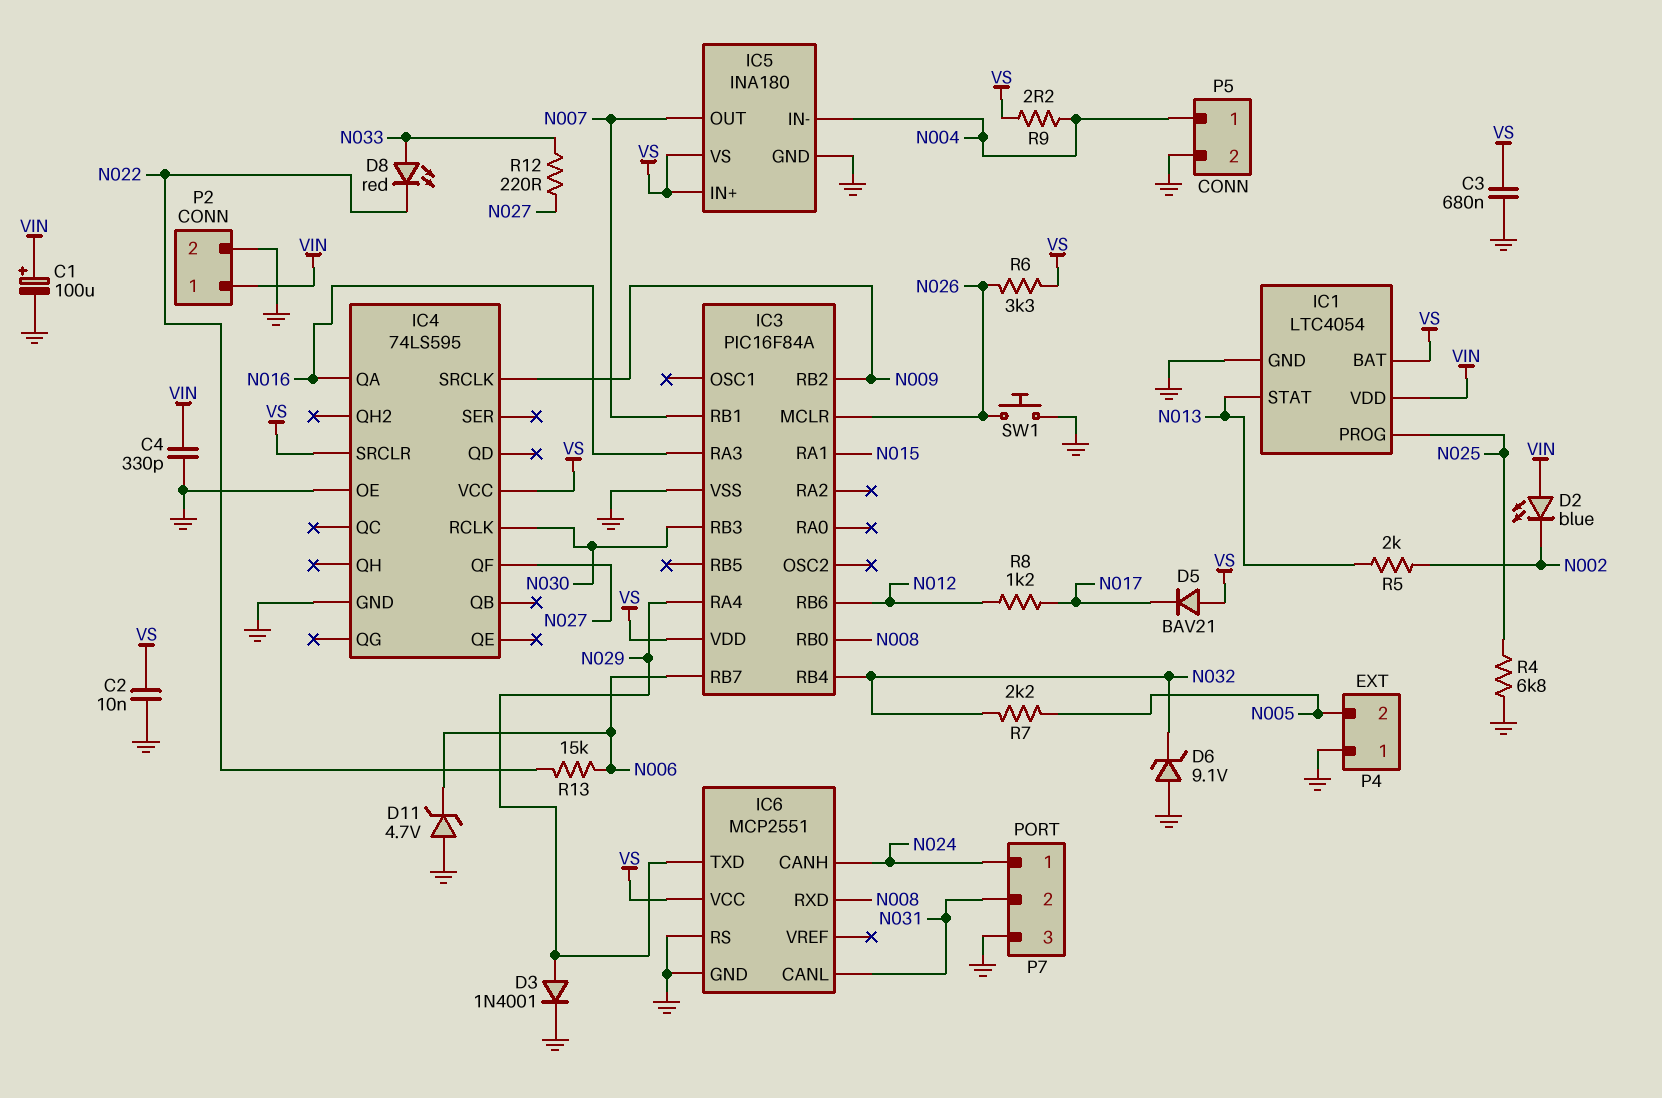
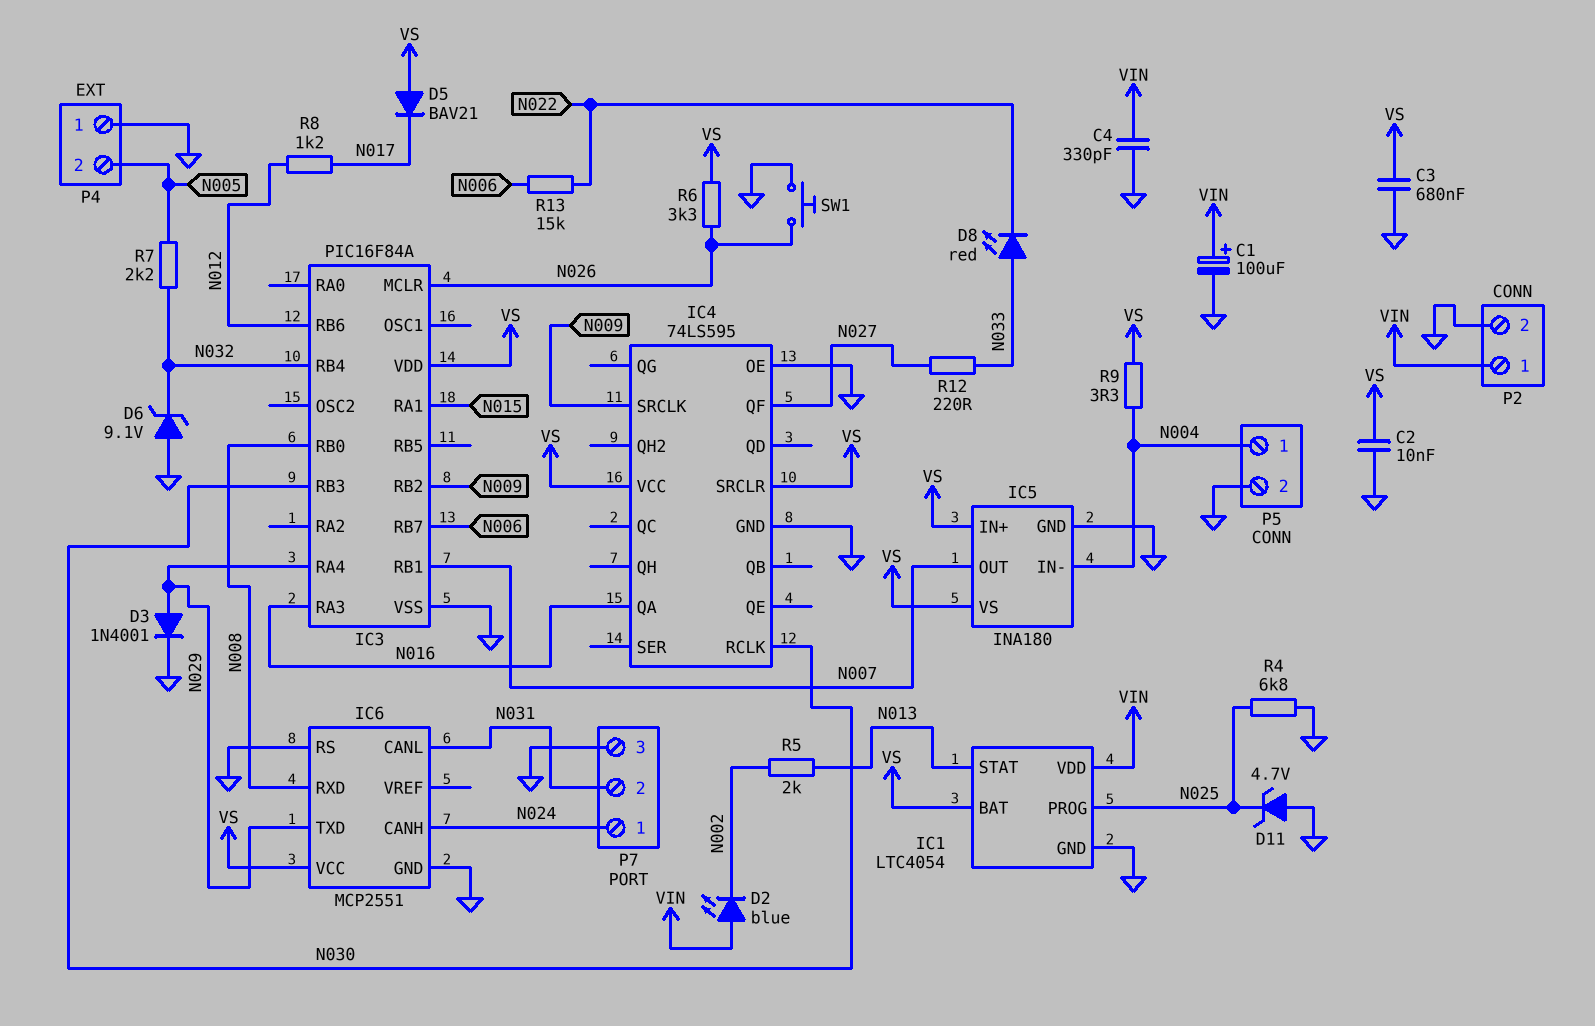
D11: zener 4.7V (A GND, K N006) -> zener 4.7V (A GND, K N025)
R9: 2.2 (N004, VS) -> 3.3 (N004, VS)

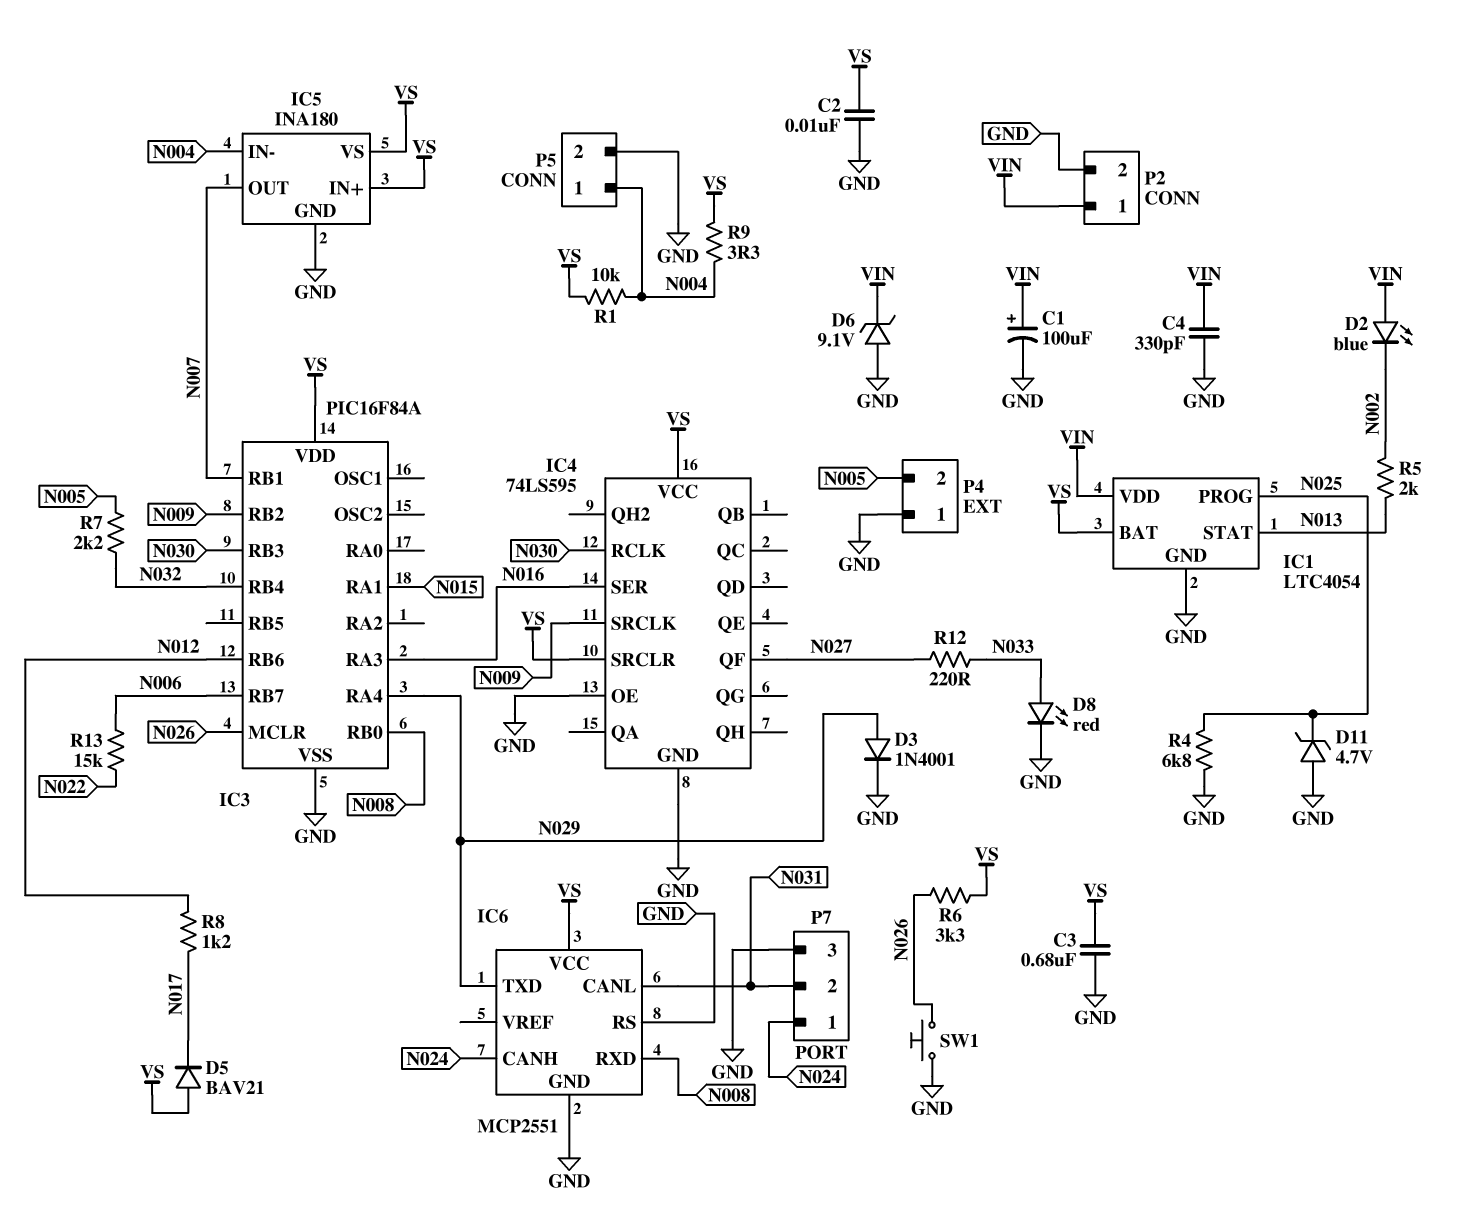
D6: zener 9.1V (A GND, K N032) -> zener 9.1V (A GND, K VIN)
D8: LED red (A N033, K N022) -> LED red (A N033, K GND)
IC4 pin QA: N016 -> none
IC4 pin SER: none -> N016
R1: none -> 10k (N004, VS)

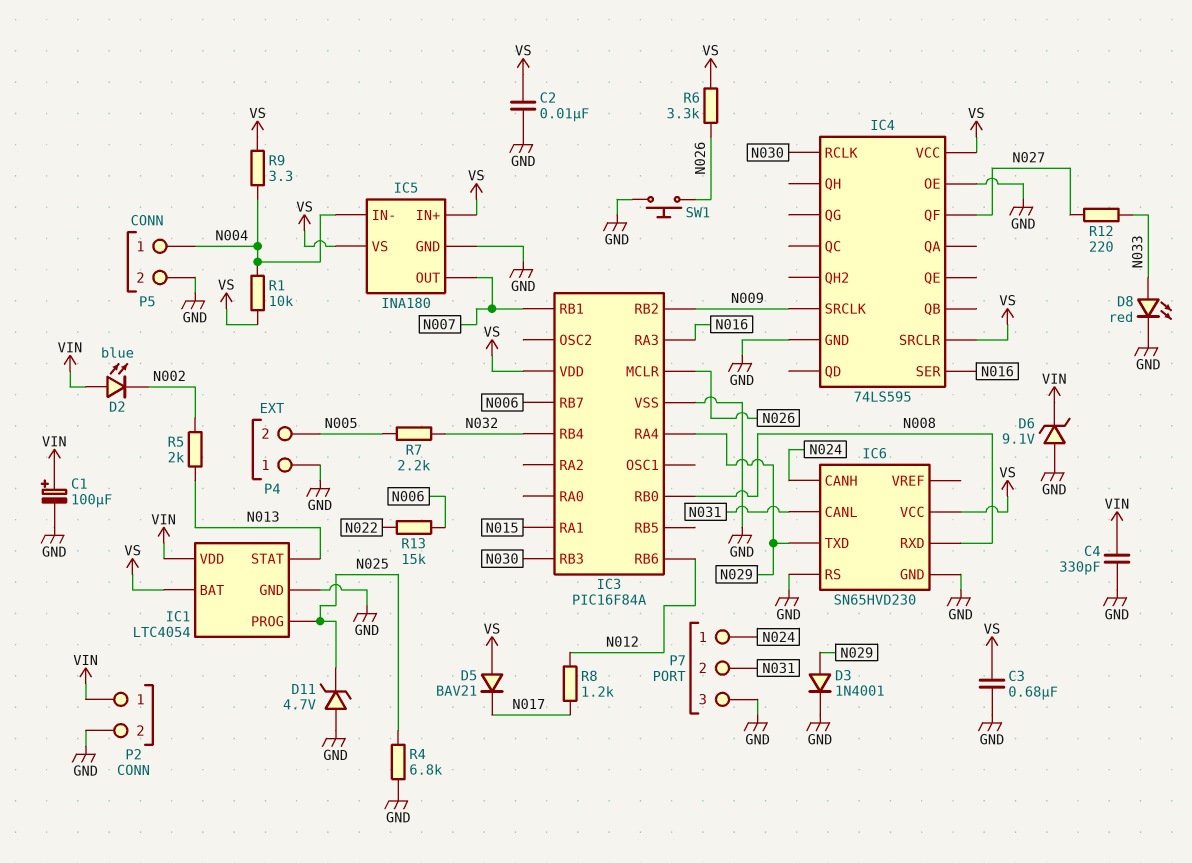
IC6: MCP2551 -> SN65HVD230

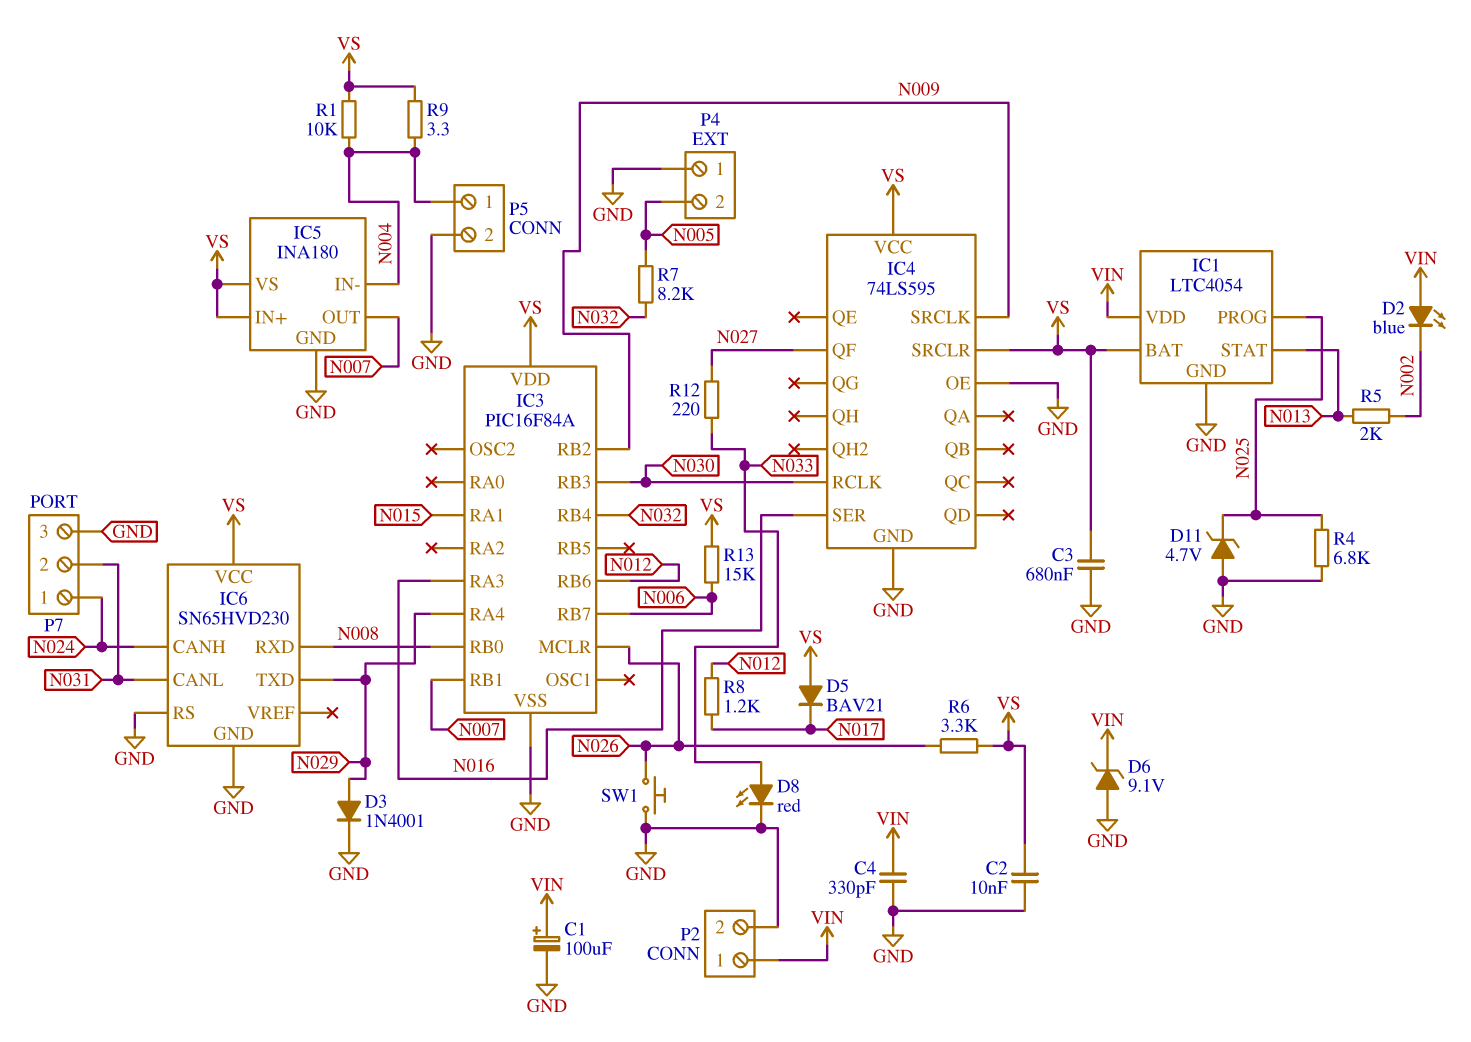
R7: 2.2k (N005, N032) -> 8.2k (N005, N032)
R13: 15k (N006, N022) -> 15k (N006, VS)

